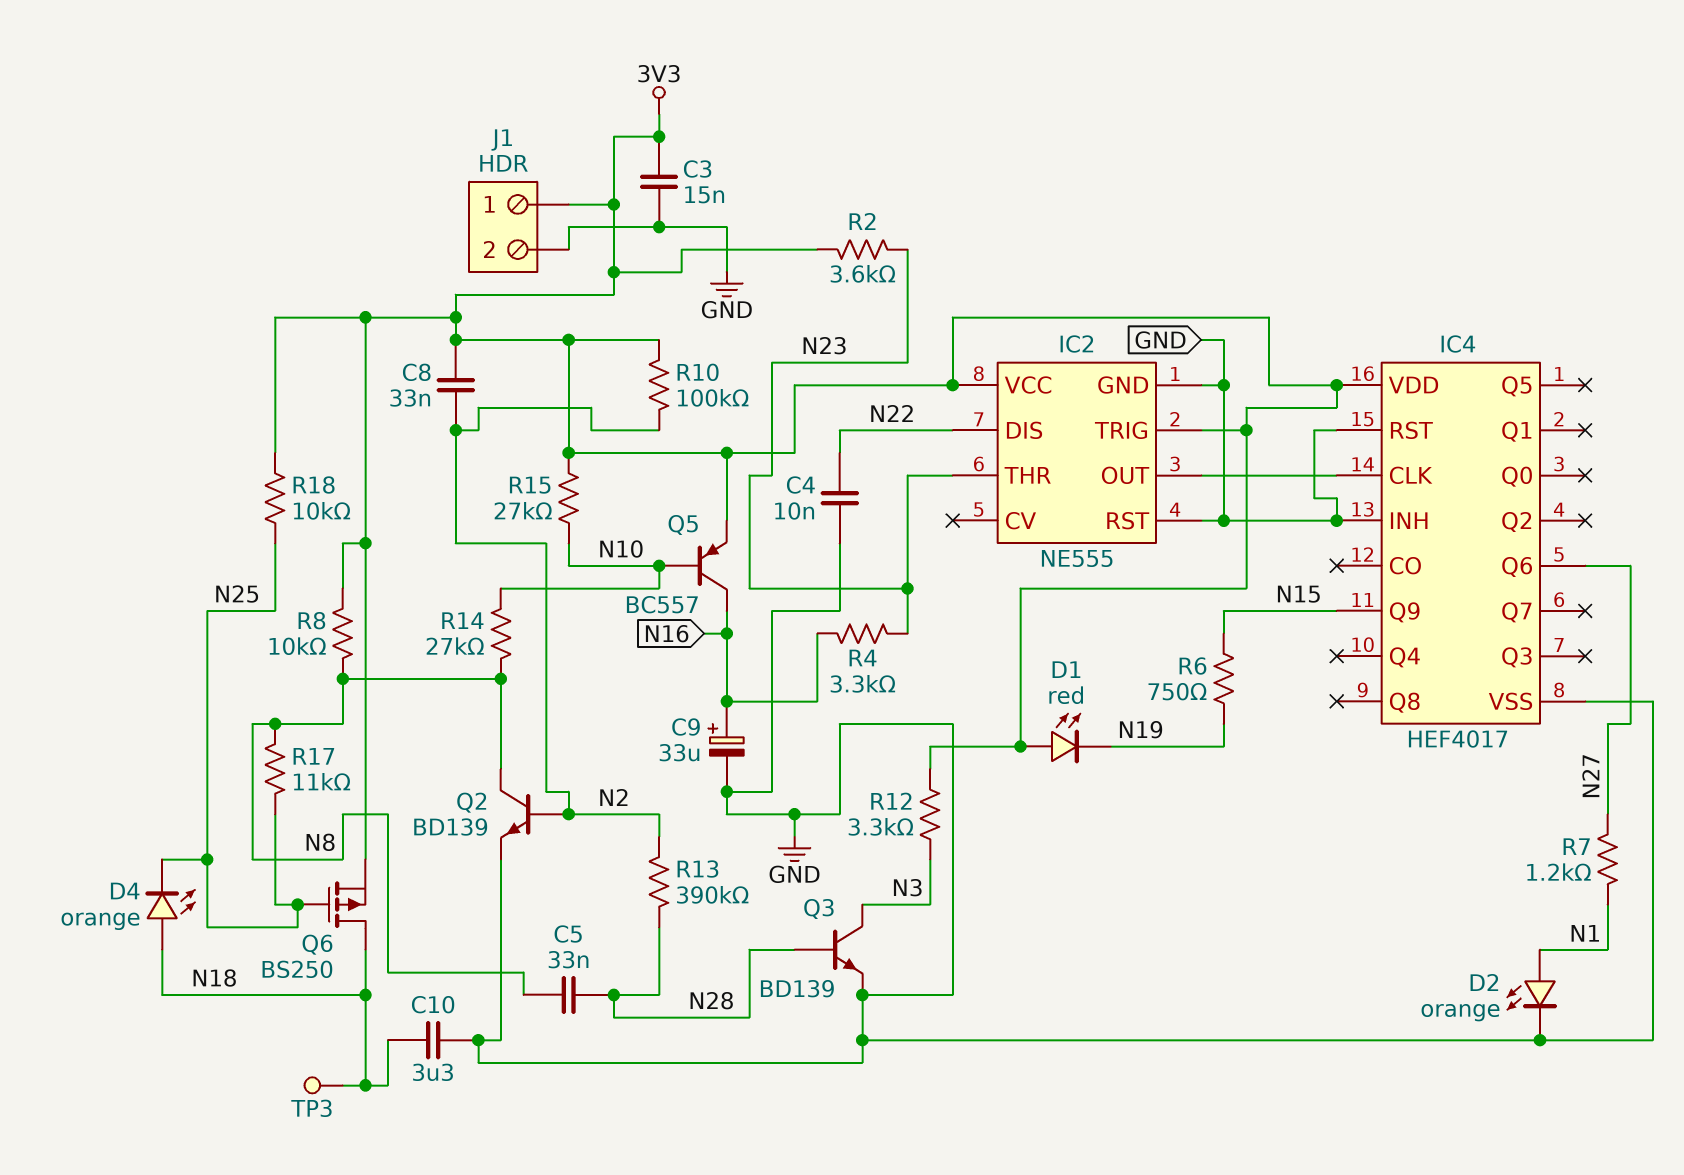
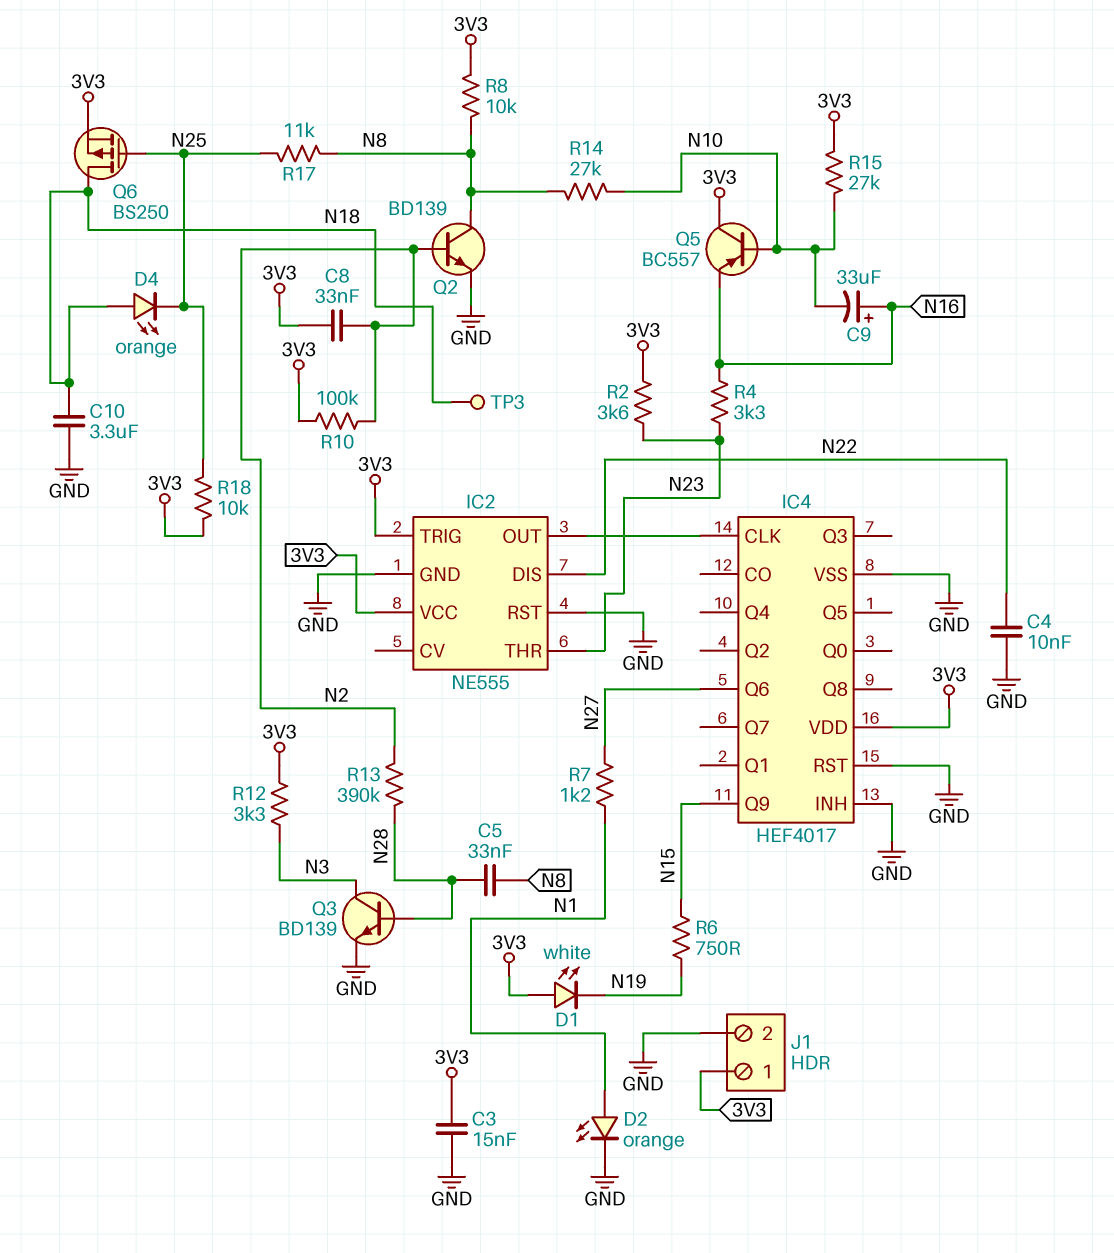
C9: 33uF (plus N16, minus GND) -> 33uF (plus N16, minus N10)
D1: LED red (A 3V3, K N19) -> LED white (A 3V3, K N19)
Q5: PNP BC557 (B N10, C N16, E 3V3) -> PNP BC557 (B N10, C 3V3, E N16)

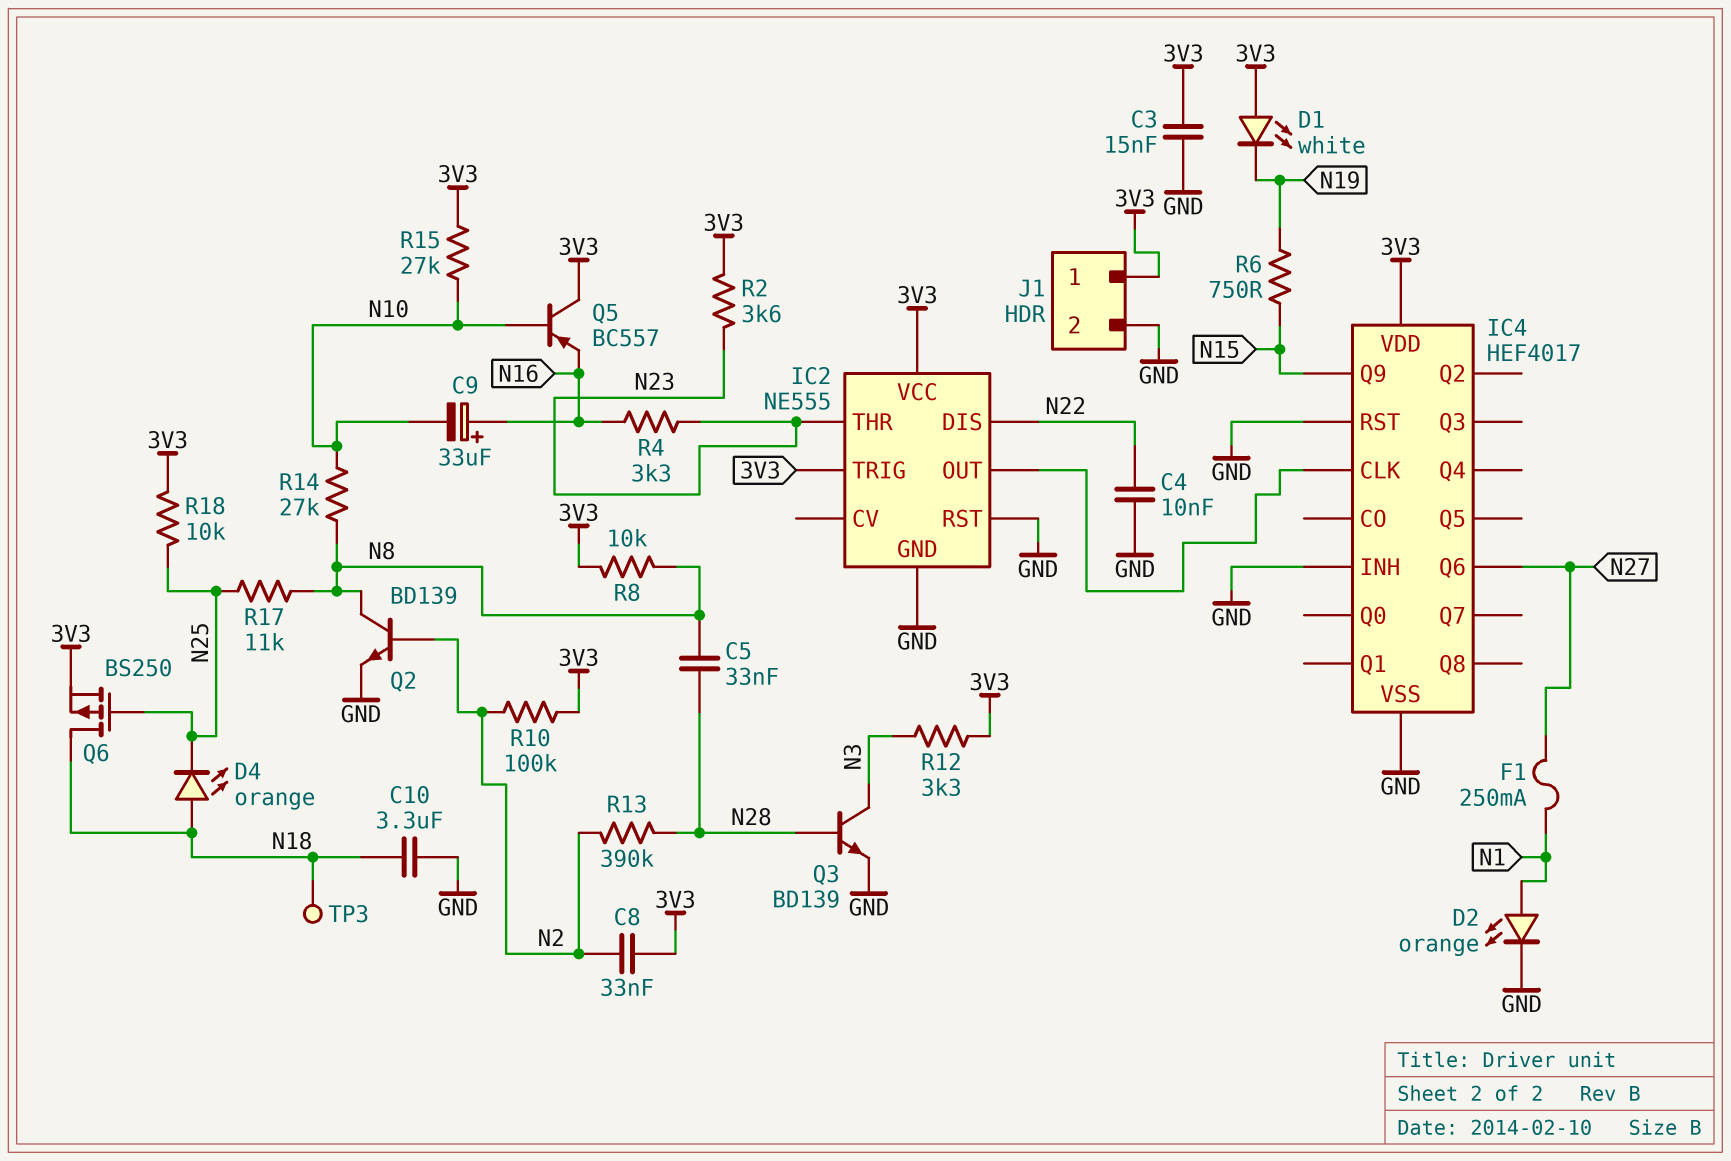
F1: none -> 250mA (N1, N27)
R7: 1.2k (N1, N27) -> none

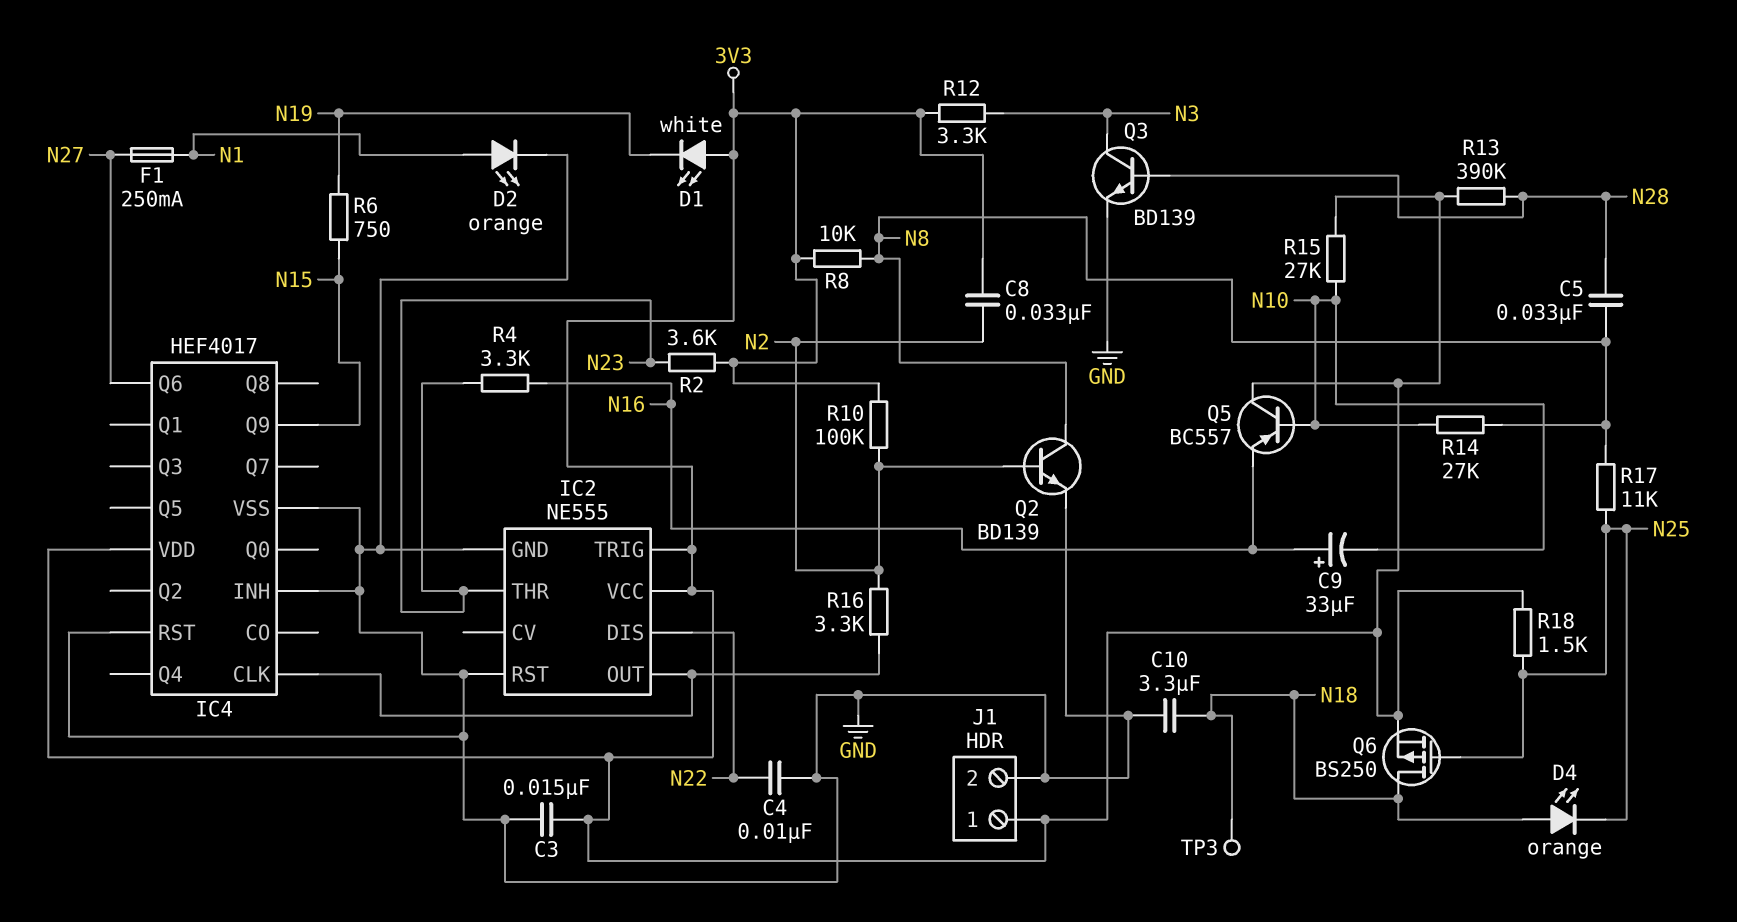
R13: 390k (N2, N28) -> 390k (3V3, N28)
R16: none -> 3.3k (IC2/OUT, N2)
R18: 10k (3V3, N25) -> 1.5k (3V3, N25)

